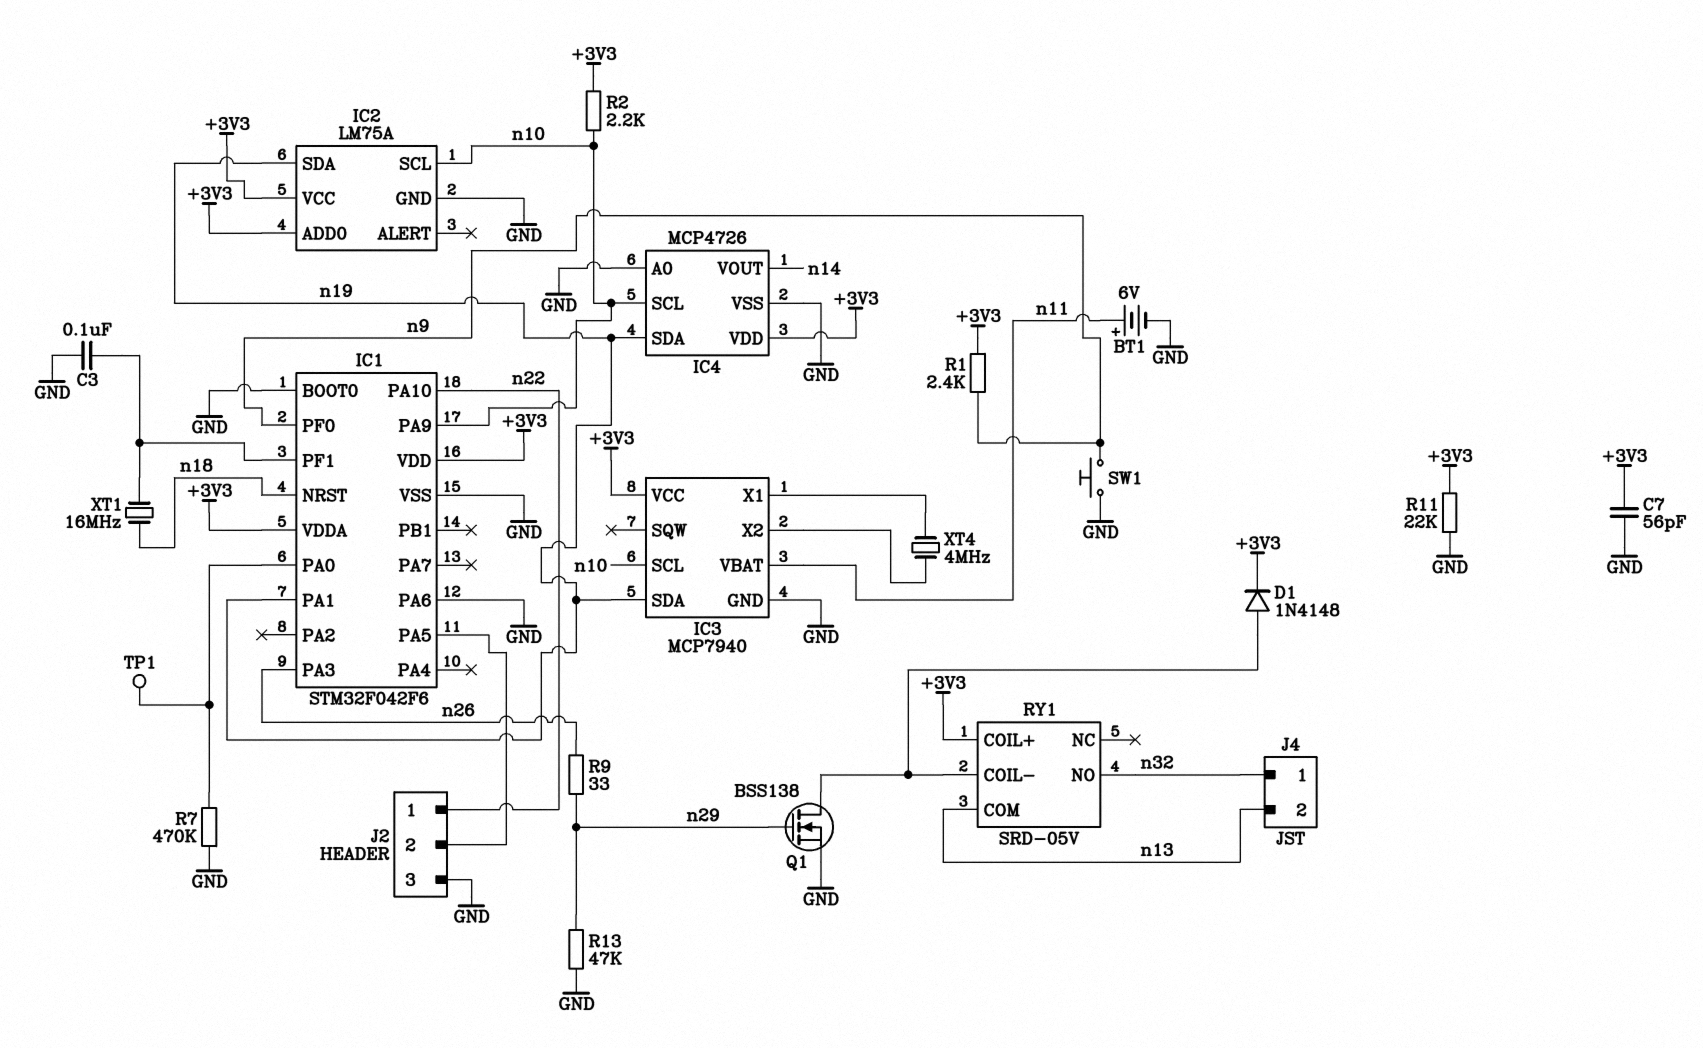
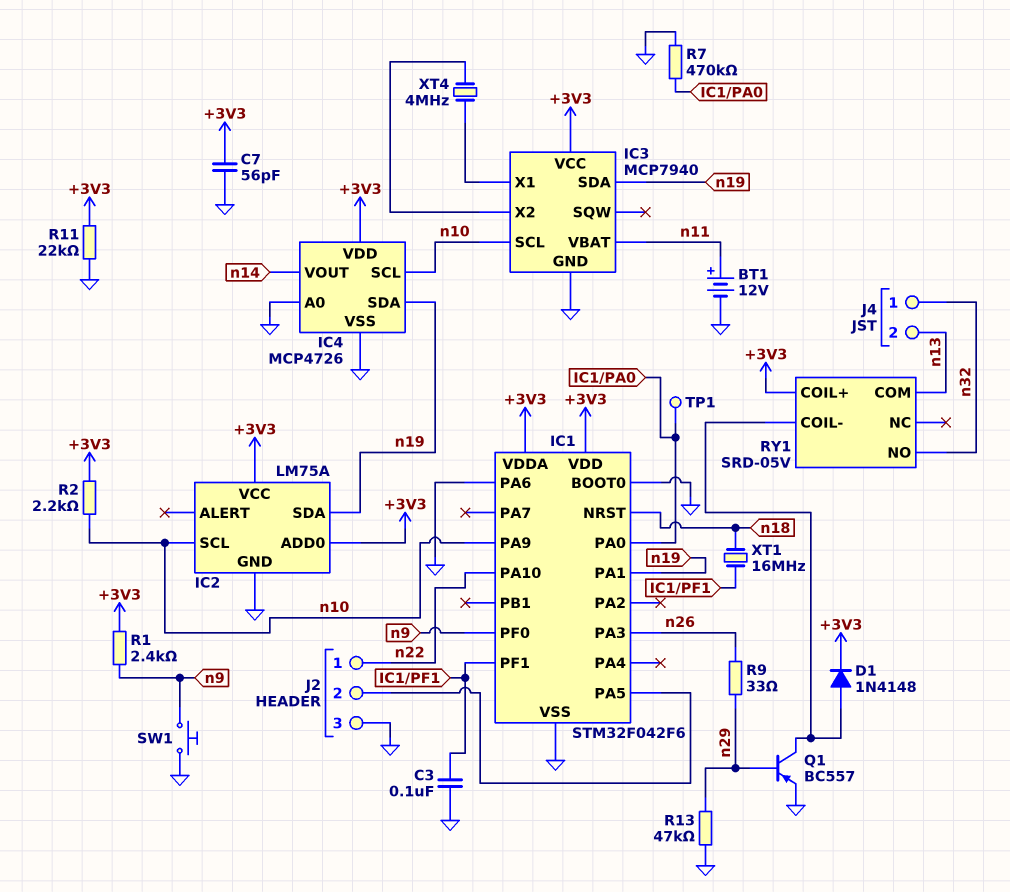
BT1: 6V (plus n11, minus GND) -> 12V (plus n11, minus GND)
Q1: NMOS BSS138 (G n29, D RY1/COIL-, S GND) -> PNP BC557 (B n29, C RY1/COIL-, E GND)

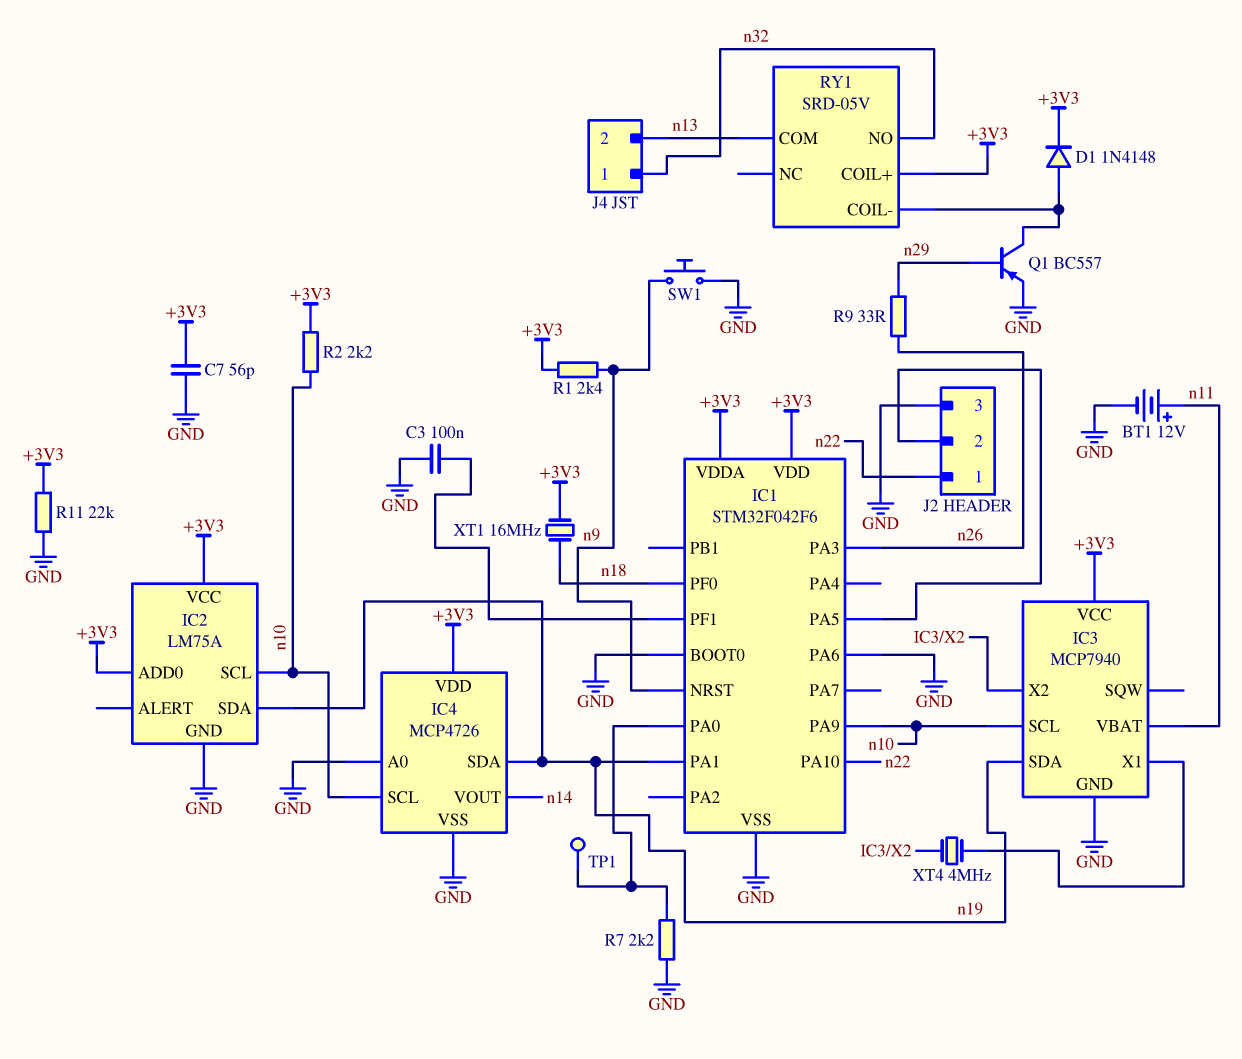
IC1 pin NRST: n18 -> n9
IC1 pin PF0: n9 -> n18
R7: 470k (GND, IC1/PA0) -> 2.2k (GND, IC1/PA0)
R13: 47k (GND, n29) -> none
XT1: 16MHz (IC1/PF1, n18) -> 16MHz (+3V3, n18)

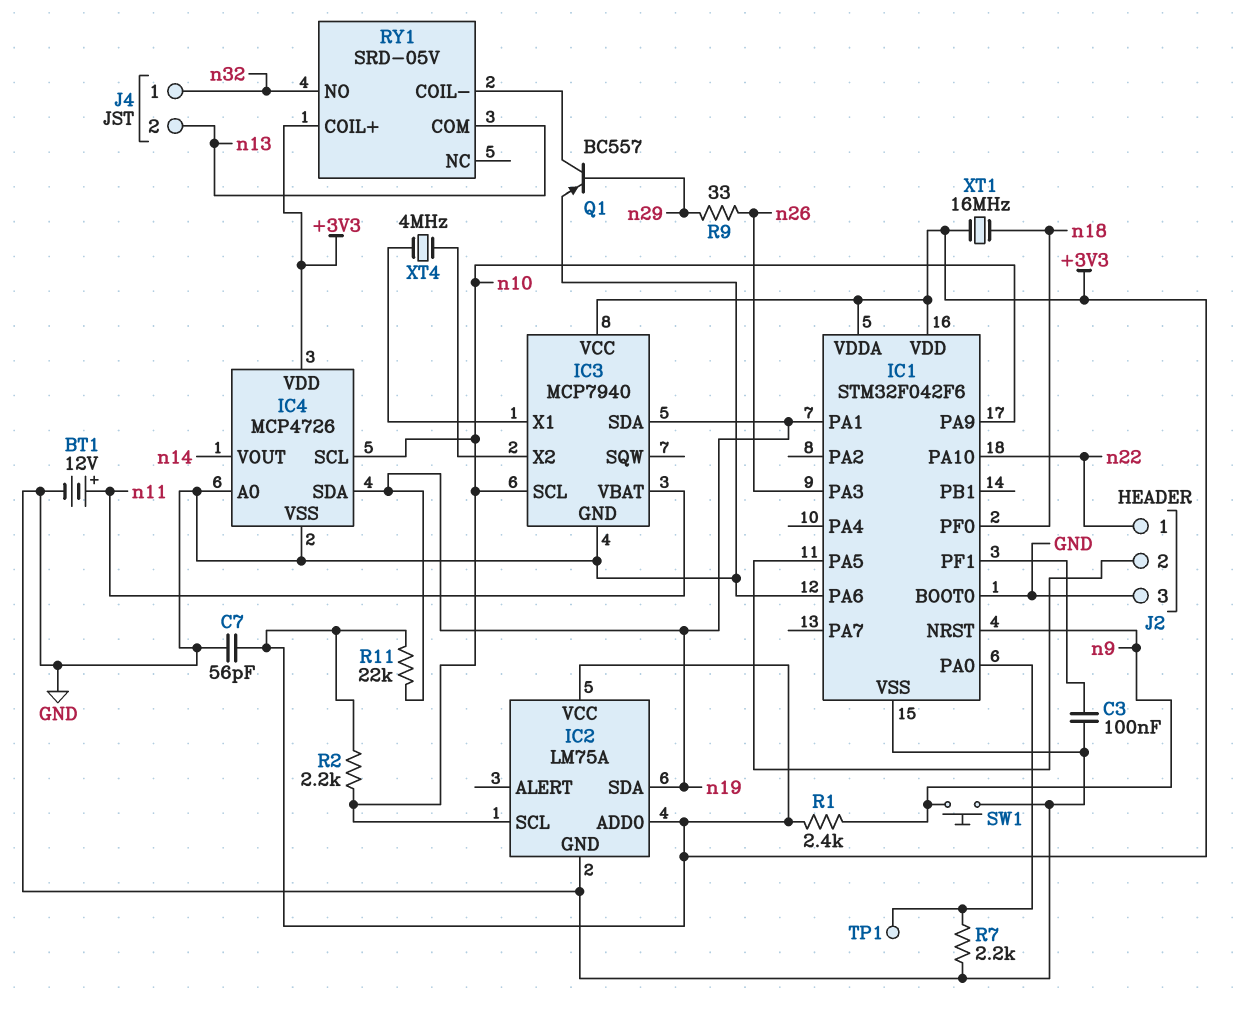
D1: diode 1N4148 (A RY1/COIL-, K +3V3) -> none
R11: 22k (+3V3, GND) -> 22k (+3V3, n19)

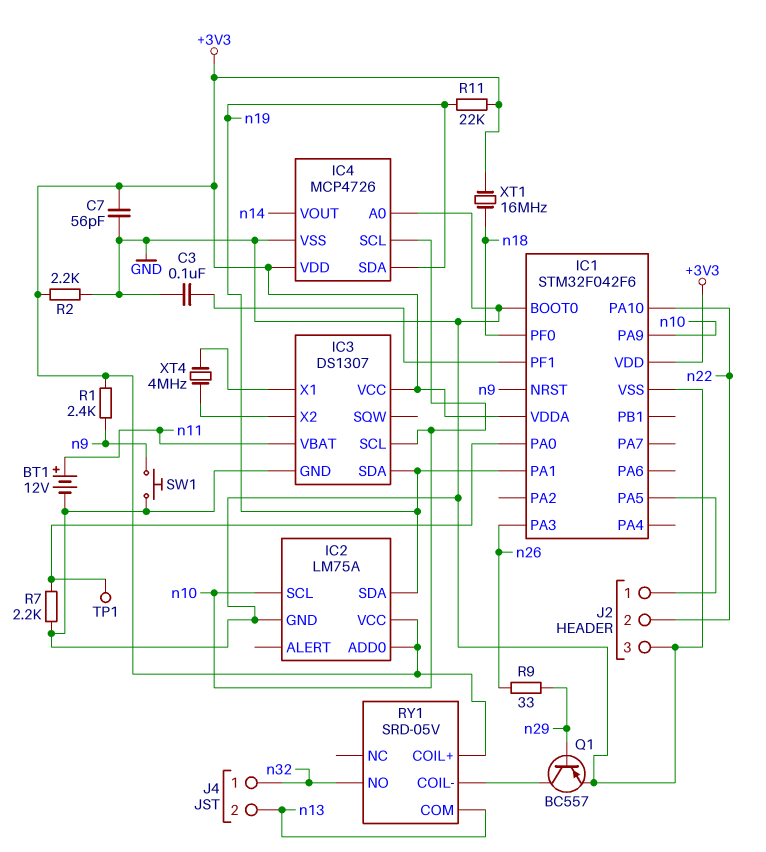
IC1 pin PA6: GND -> none
IC3: MCP7940 -> DS1307
J2 pin 1: n22 -> IC1/PA5
J2 pin 2: IC1/PA5 -> n22
R2: 2.2k (+3V3, n10) -> 2.2k (+3V3, GND)

